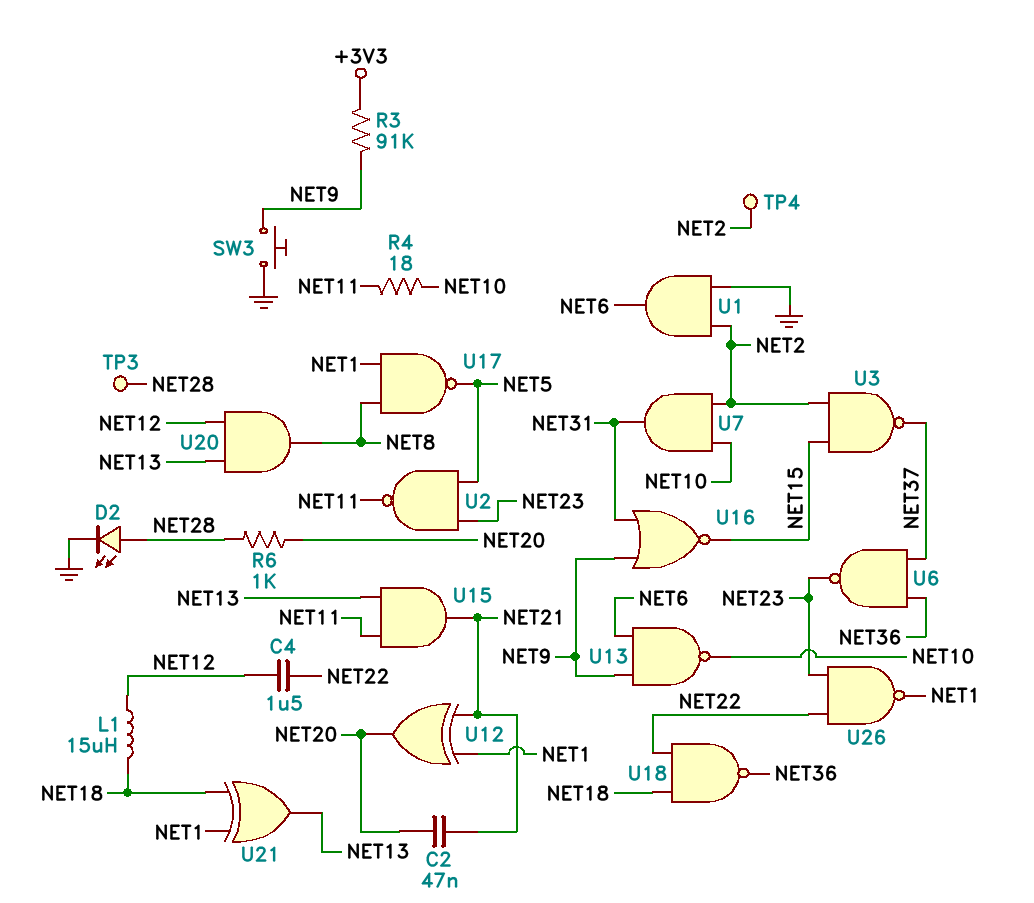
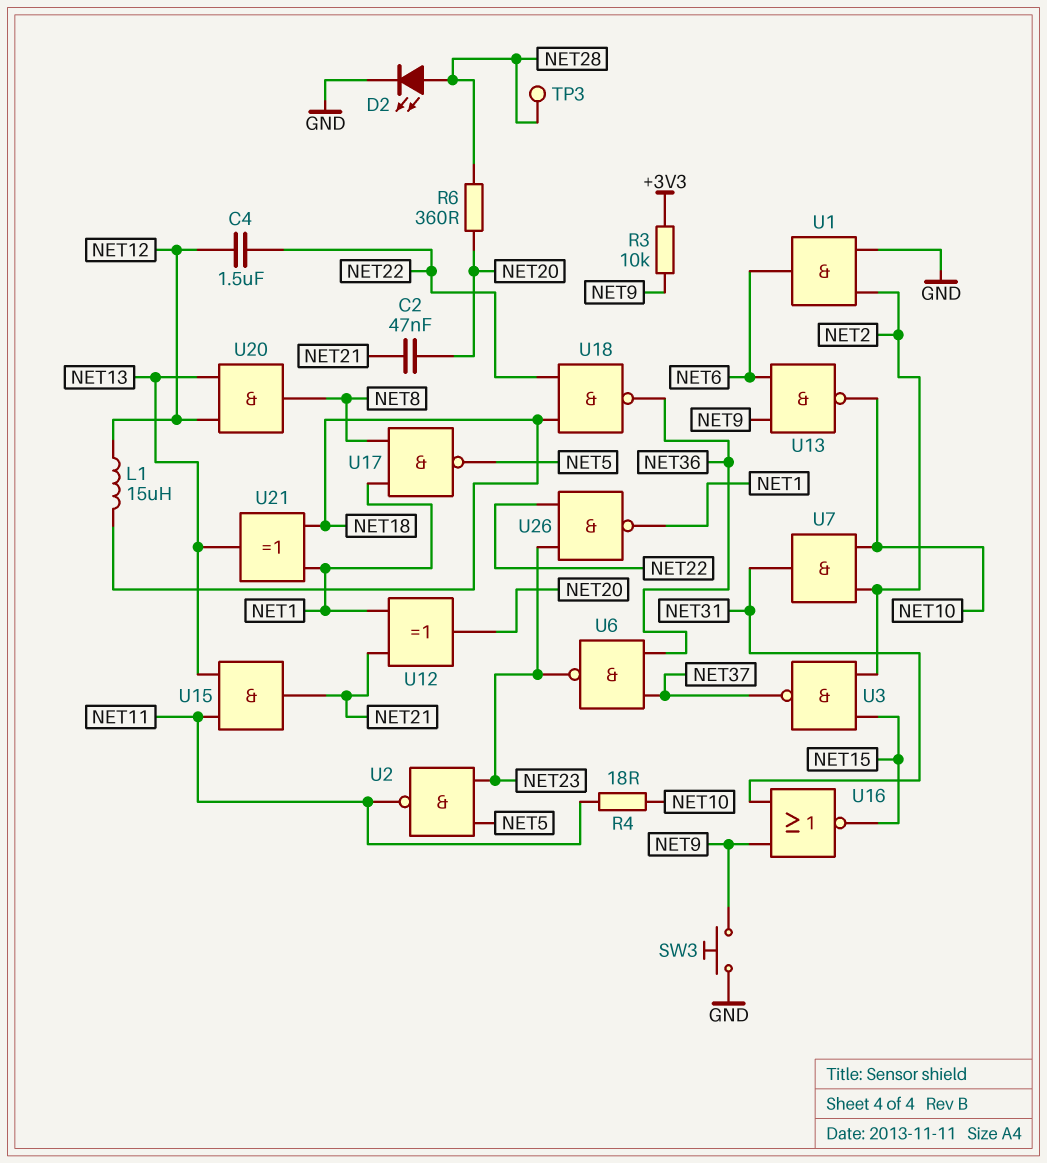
R3: 91k (+3V3, NET9) -> 10k (+3V3, NET9)
R6: 1k (NET20, NET28) -> 360 (NET20, NET28)
TP4: test point (NET2) -> none

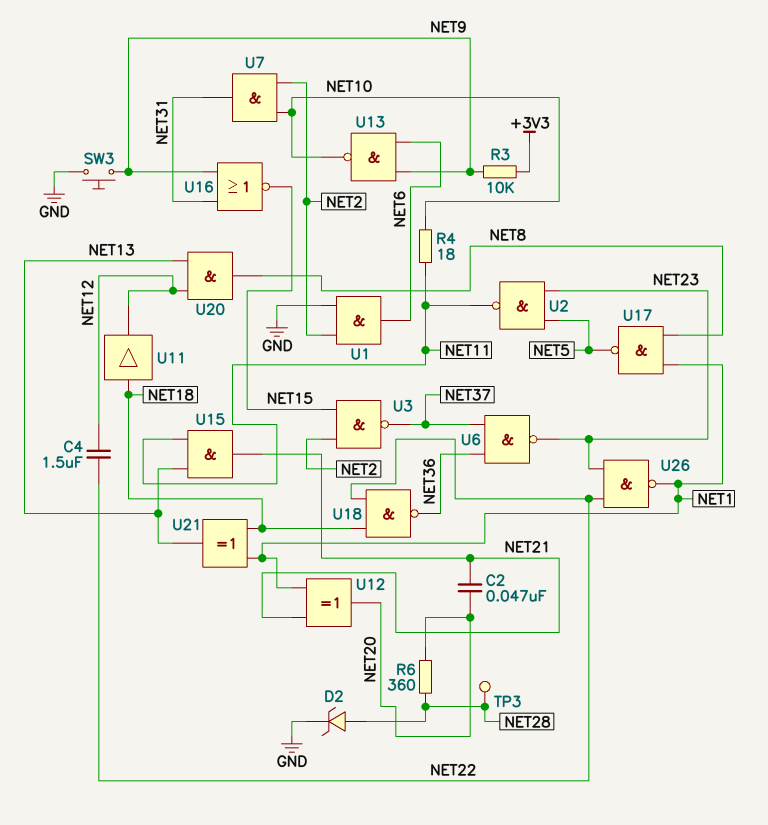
D2: LED (A NET28, K GND) -> zener (A NET28, K GND)
L1: 15uH (NET12, NET18) -> none
U11: none -> buffer (in NET18, out NET12)

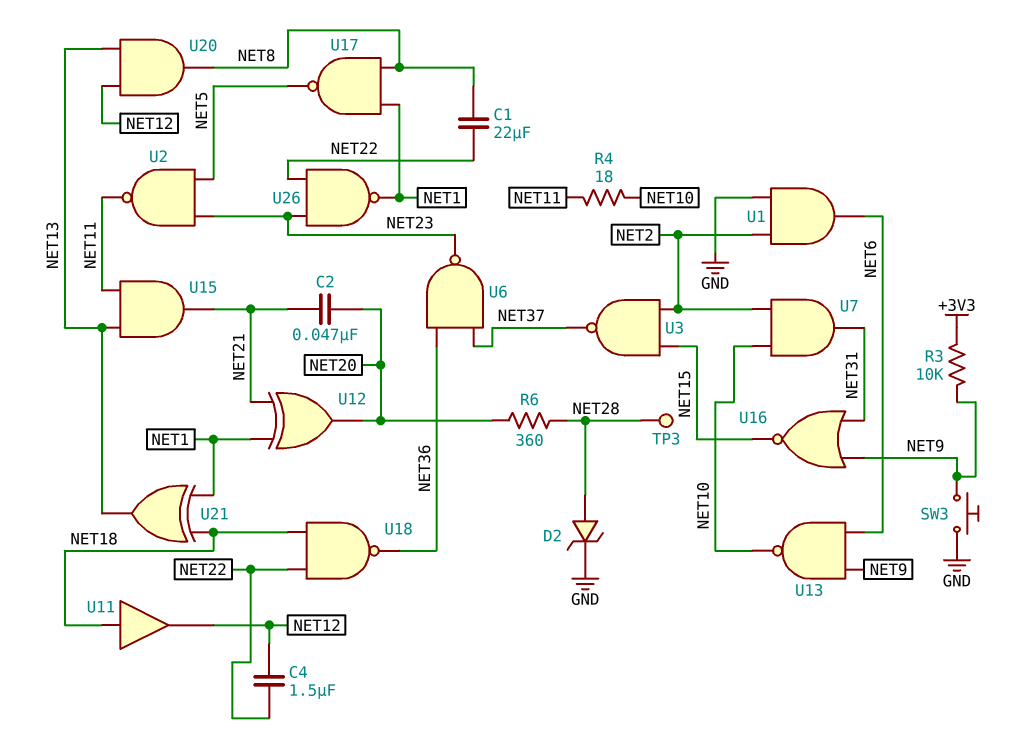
C1: none -> 22uF (NET8, NET22)

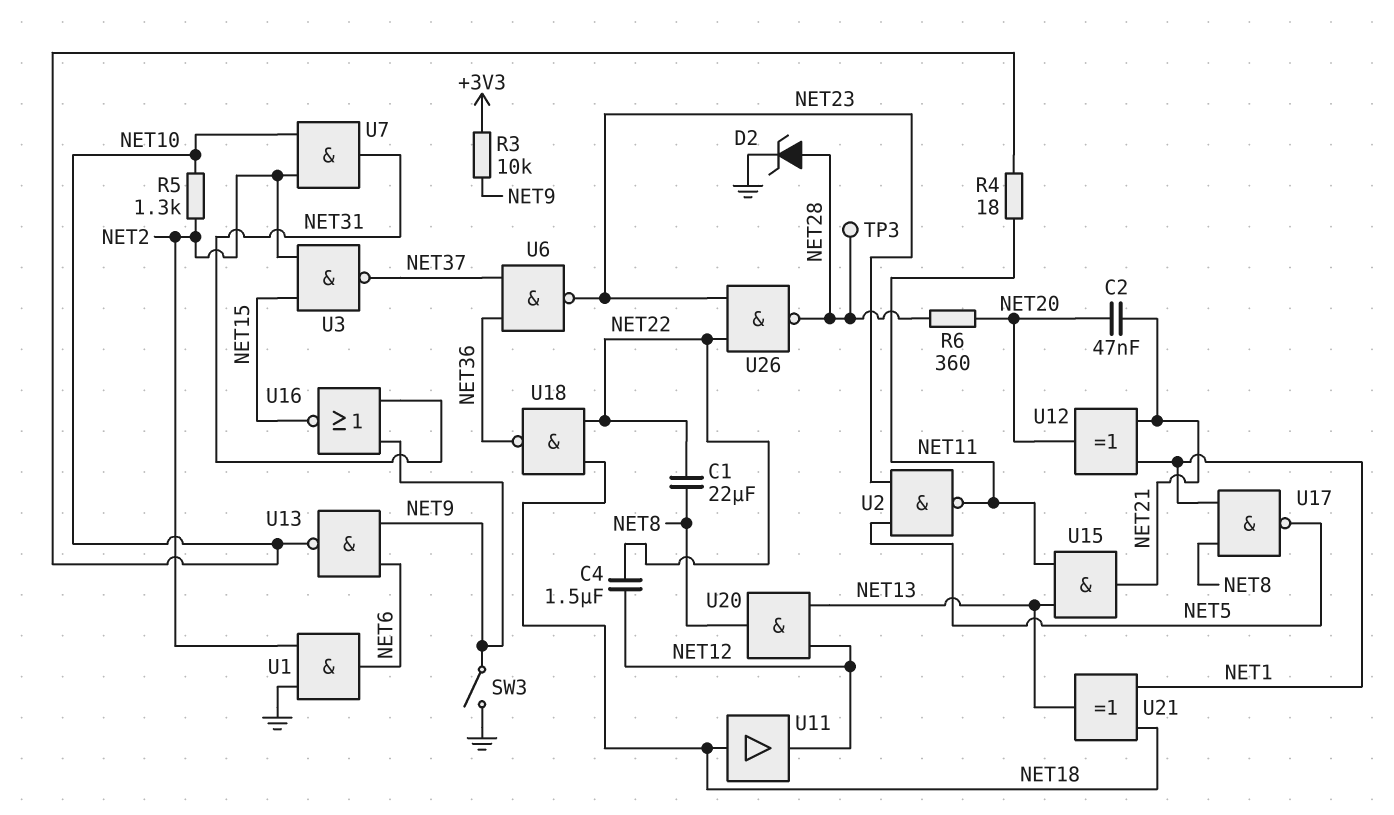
R5: none -> 1.3k (NET2, NET10)
SW3: button (GND, NET9) -> switch (GND, NET9)
U26: NAND (in NET22, in NET23, out NET1) -> NAND (in NET22, in NET23, out NET28)

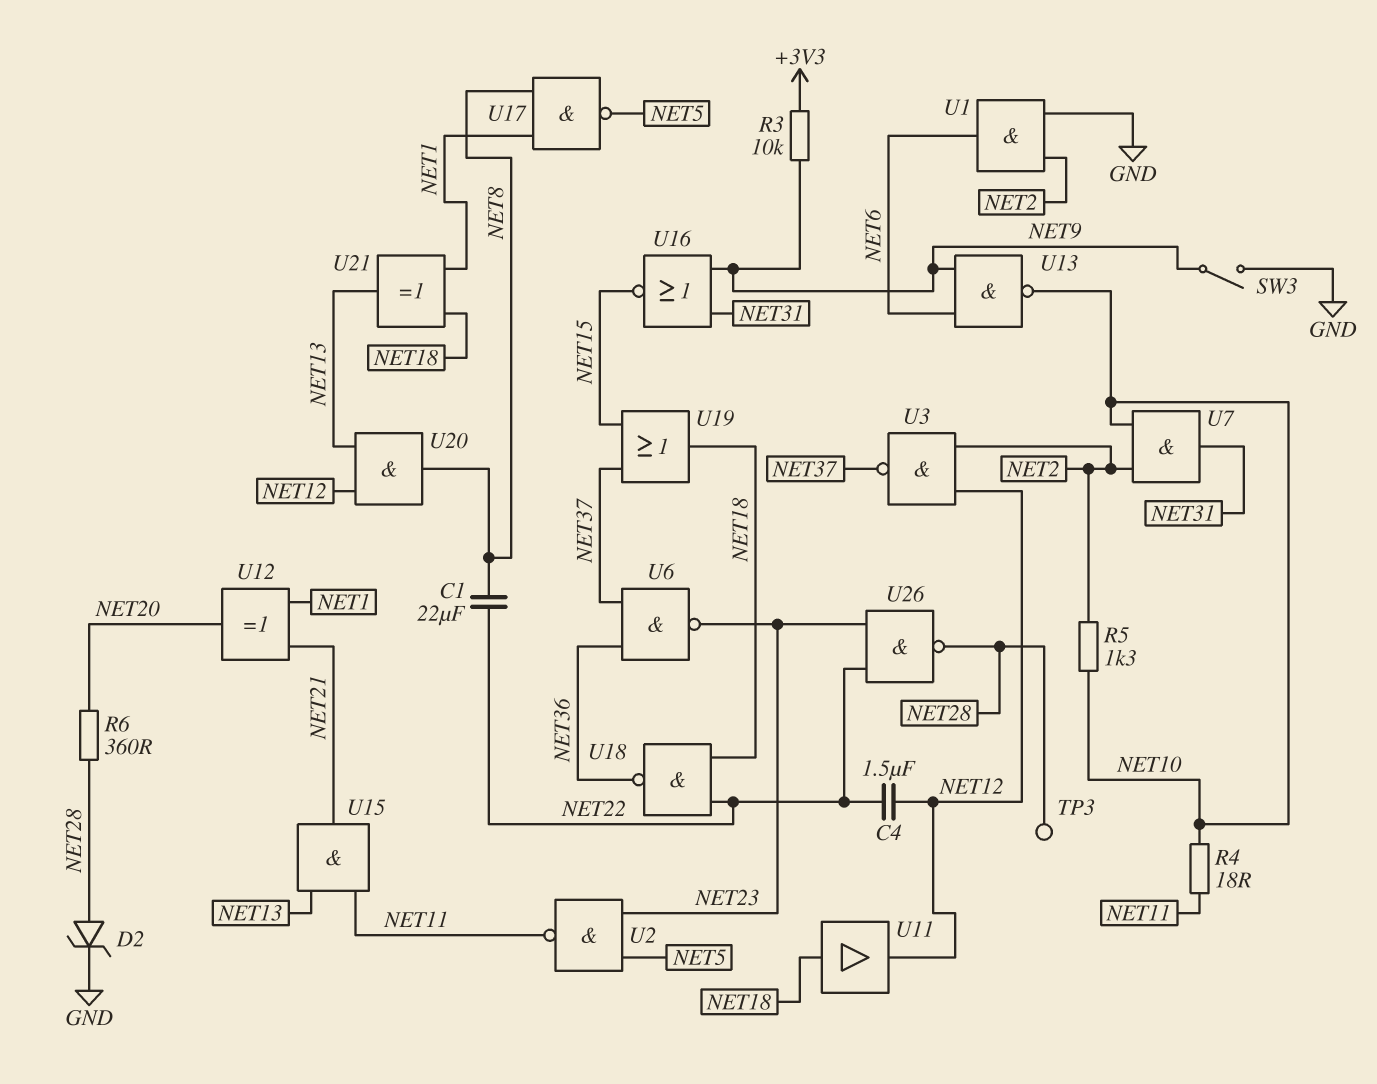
C2: 47nF (NET20, NET21) -> none
U3: NAND (in NET2, in NET15, out NET37) -> NAND (in NET2, in NET12, out NET37)
U19: none -> OR (in NET15, in NET37, out NET18)

